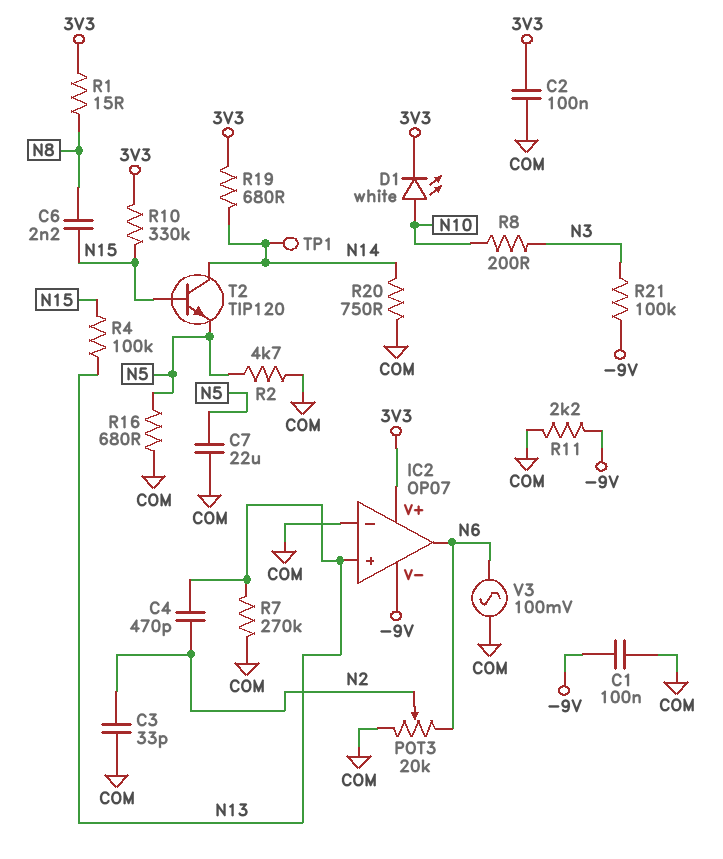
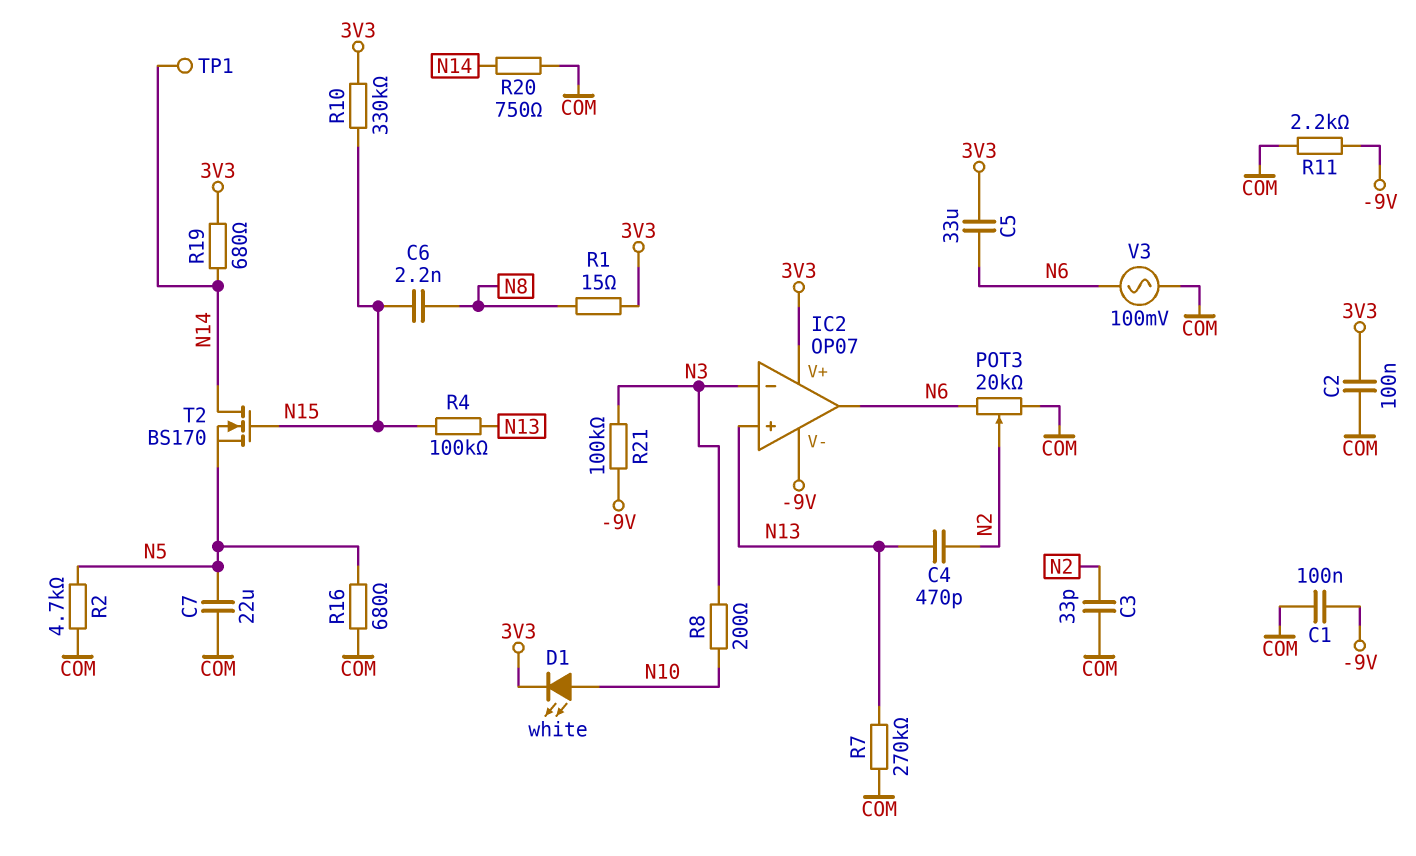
C5: none -> 33uF (3V3, N6)
IC2 pin in-: COM -> N3
T2: NPN TIP120 (B N15, C N14, E N5) -> NMOS BS170 (G N15, D N14, S N5)

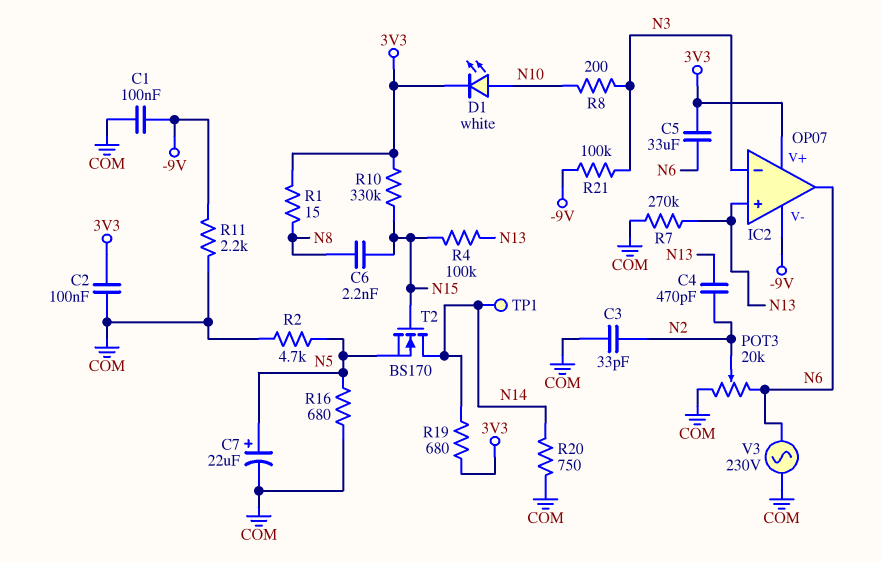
C7: 22uF (COM, N5) -> 22uF (plus N5, minus COM)
V3: AC 100mV (COM, N6) -> AC 230V (COM, N6)

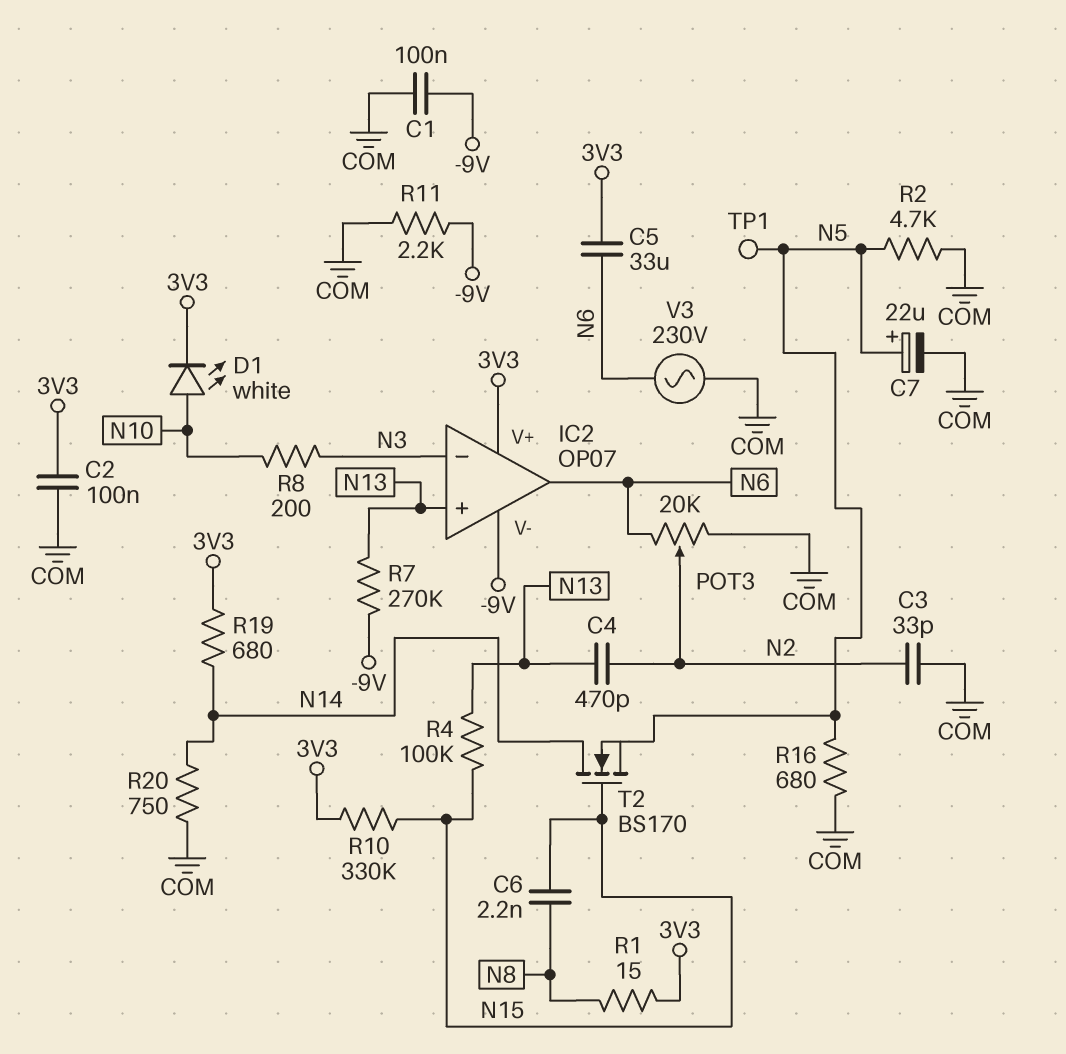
R7: 270k (COM, N13) -> 270k (-9V, N13)
R21: 100k (-9V, N3) -> none
TP1: test point (N14) -> test point (N5)

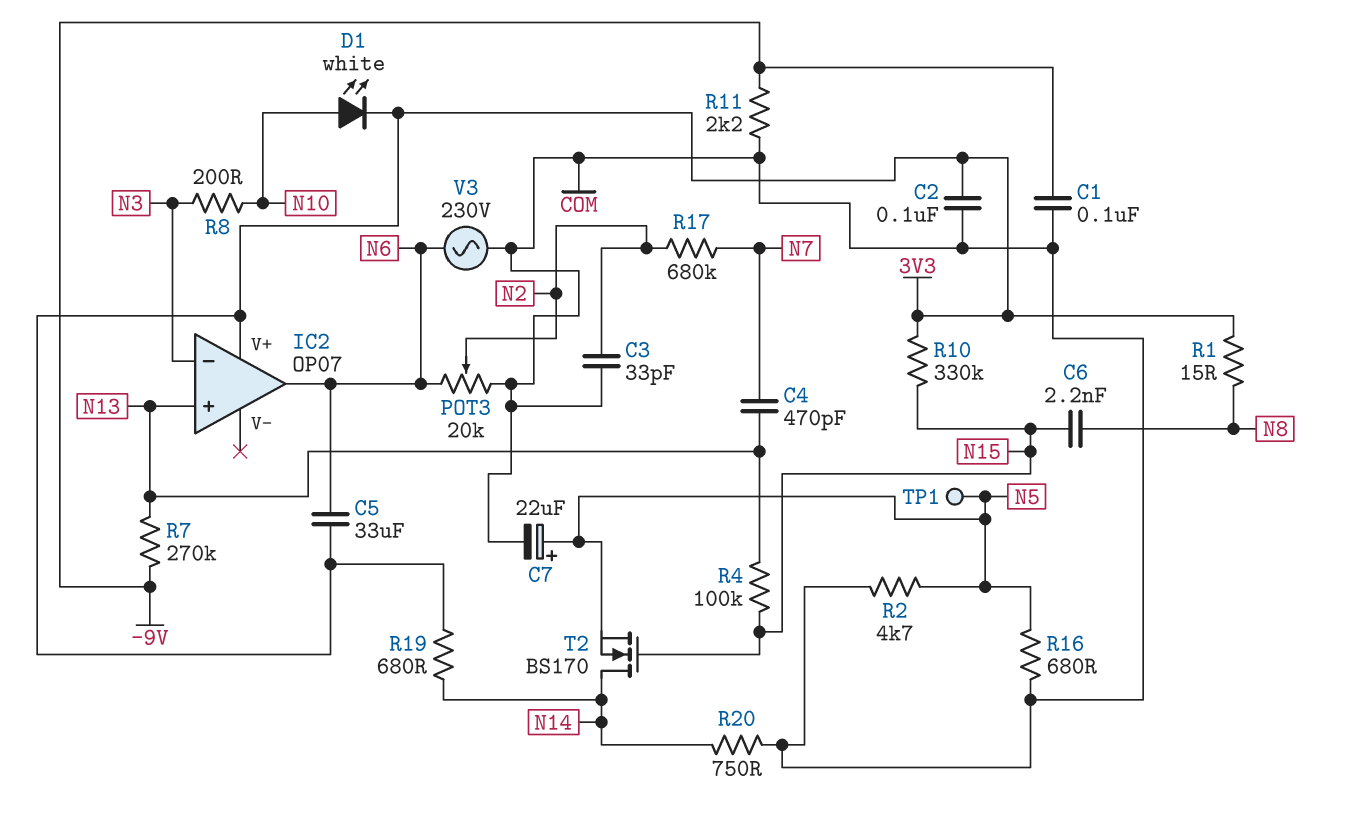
C4: 470pF (N2, N13) -> 470pF (N7, N13)
IC2 pin V-: -9V -> none
R17: none -> 680k (N2, N7)

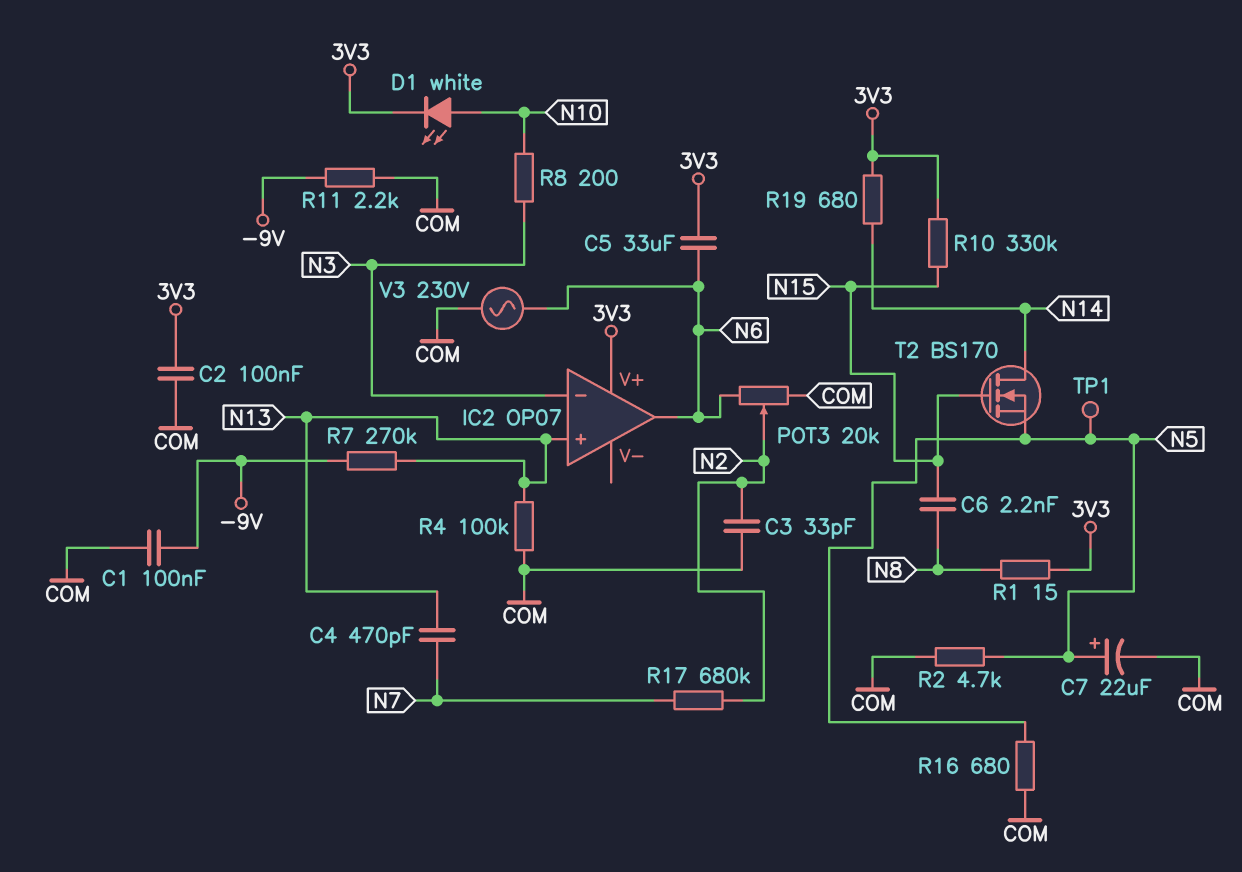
R4: 100k (N13, N15) -> 100k (COM, N13)
R20: 750 (COM, N14) -> none

